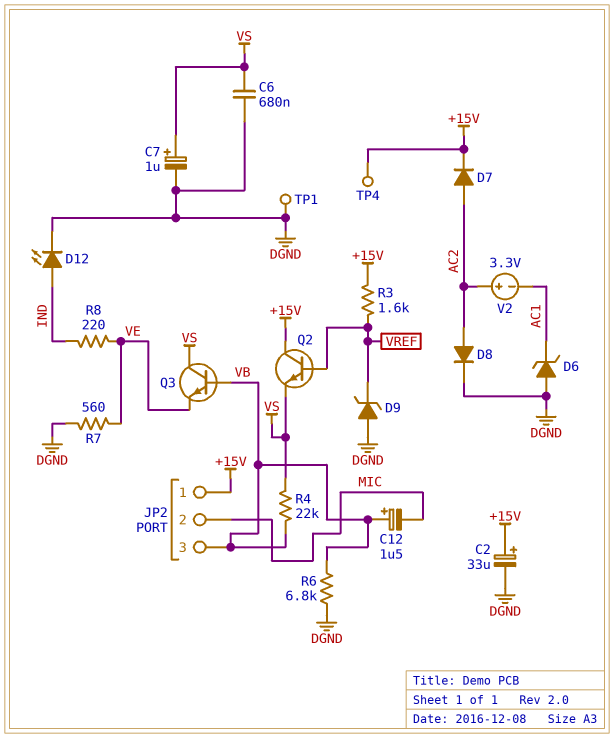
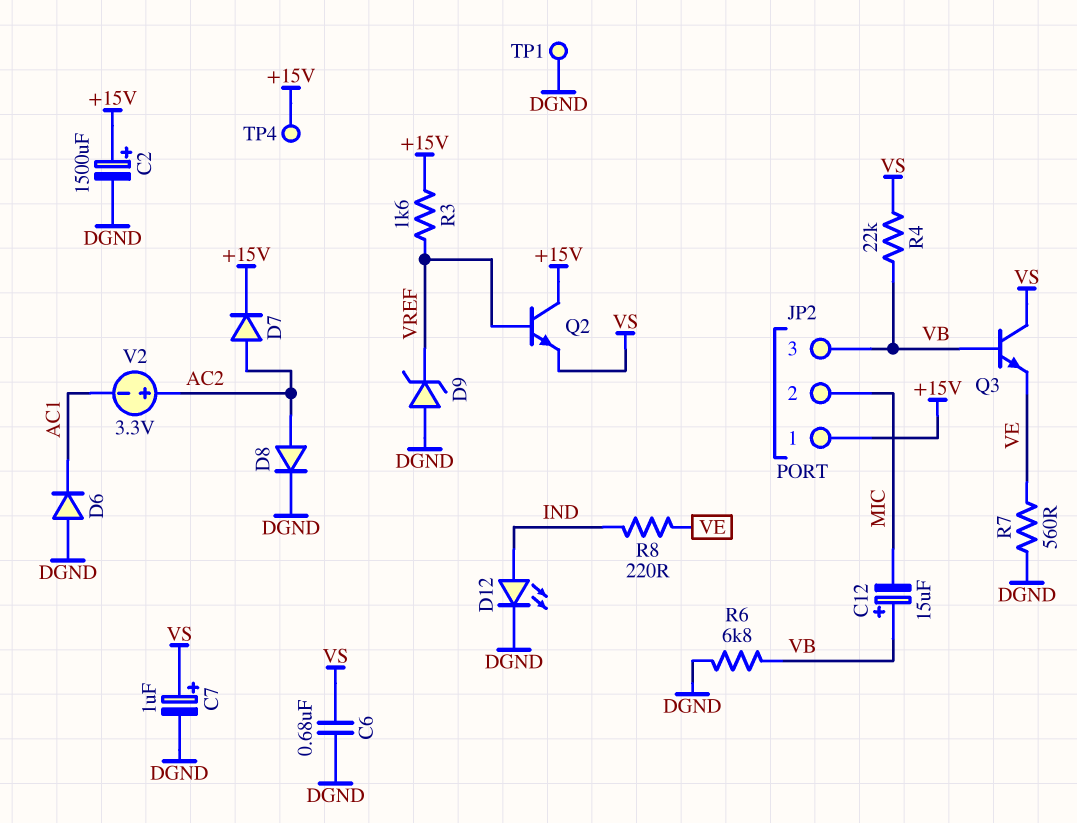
C2: 33uF (plus +15V, minus DGND) -> 1500uF (plus +15V, minus DGND)
C12: 1.5uF (plus VB, minus MIC) -> 15uF (plus VB, minus MIC)
D6: zener (A DGND, K AC1) -> diode (A DGND, K AC1)

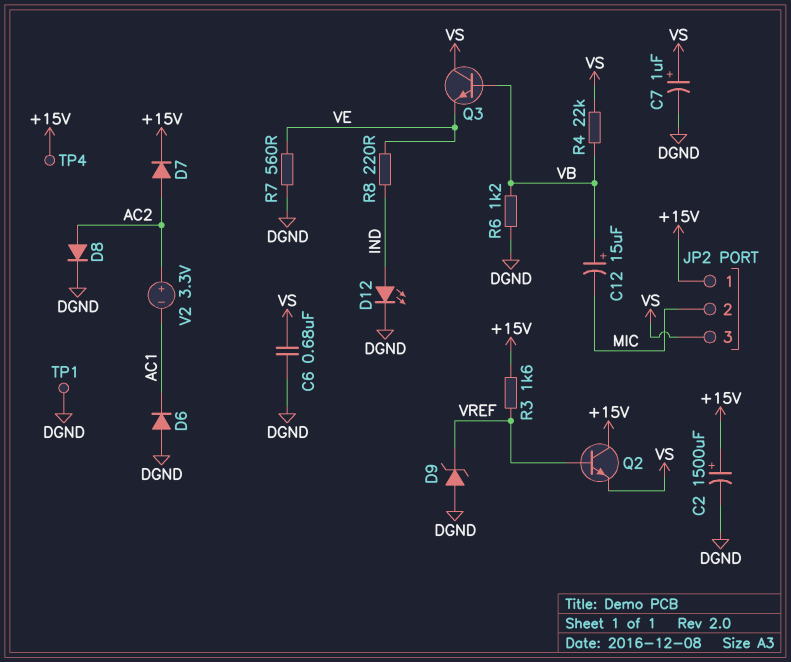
JP2 pin 3: VB -> VS
R6: 6.8k (DGND, VB) -> 1.2k (DGND, VB)

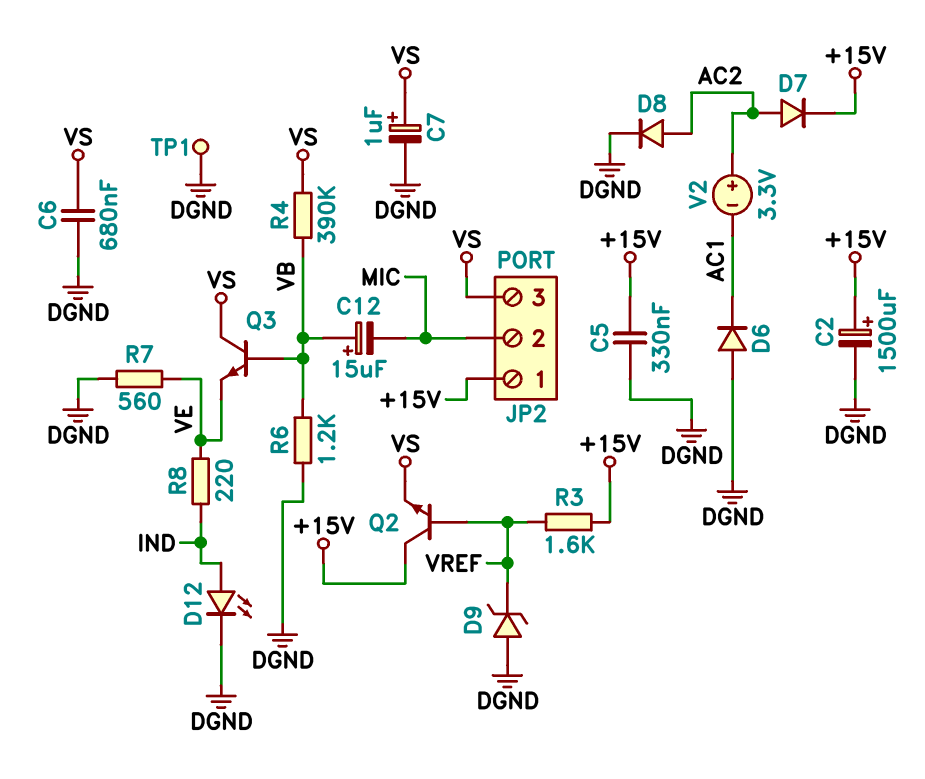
C5: none -> 330nF (+15V, DGND)
R4: 22k (VB, VS) -> 390k (VB, VS)
TP4: test point (+15V) -> none

